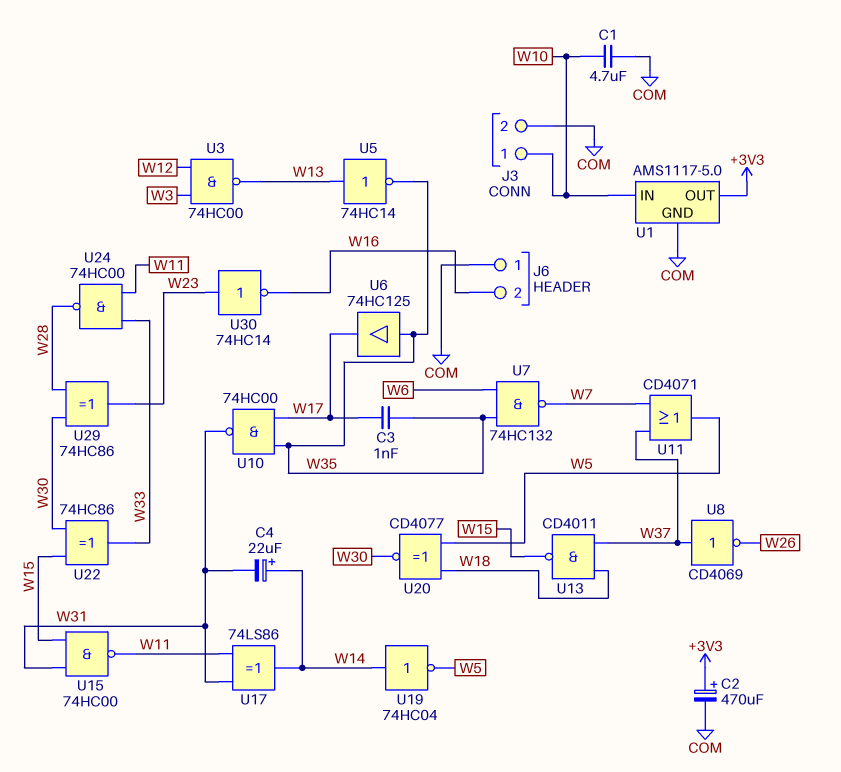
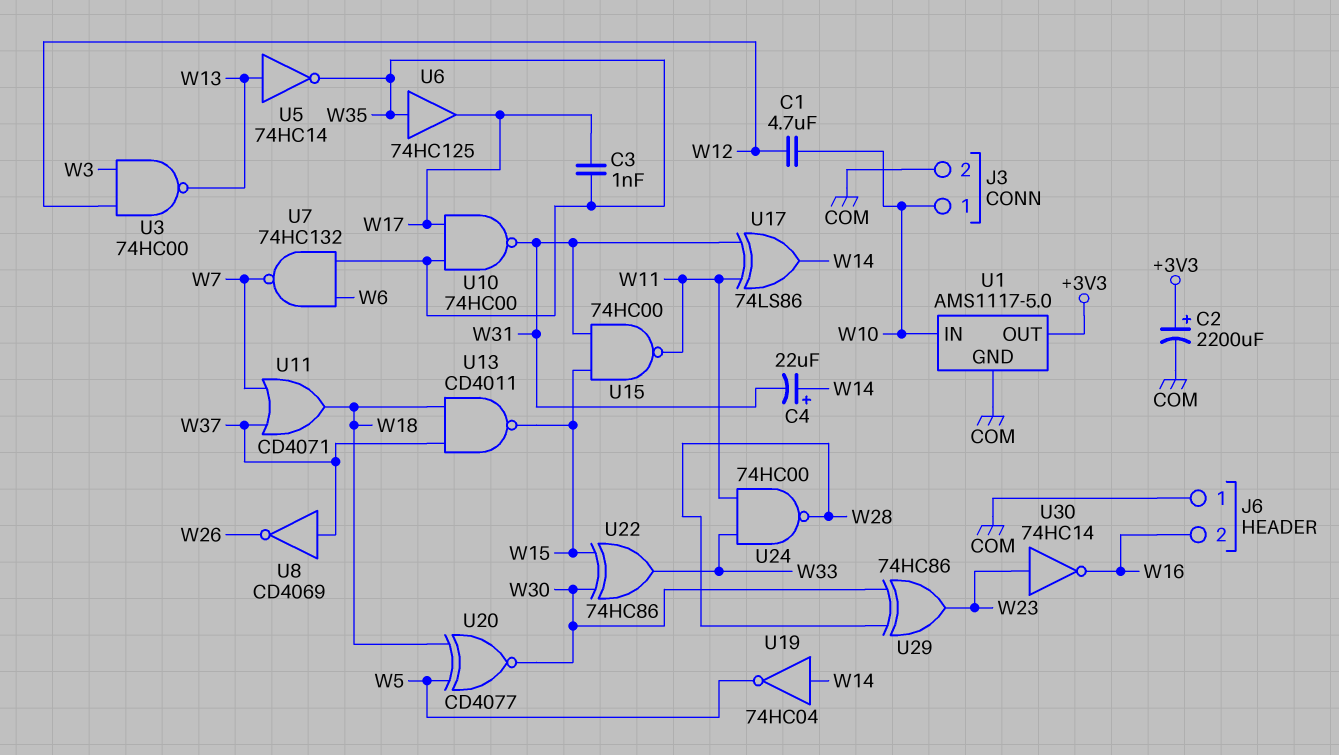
C1: 4.7uF (COM, W10) -> 4.7uF (W10, W12)
C2: 470uF (plus +3V3, minus COM) -> 2200uF (plus +3V3, minus COM)
U11: OR CD4071 (in W7, in W37, out W5) -> OR CD4071 (in W7, in W37, out W18)

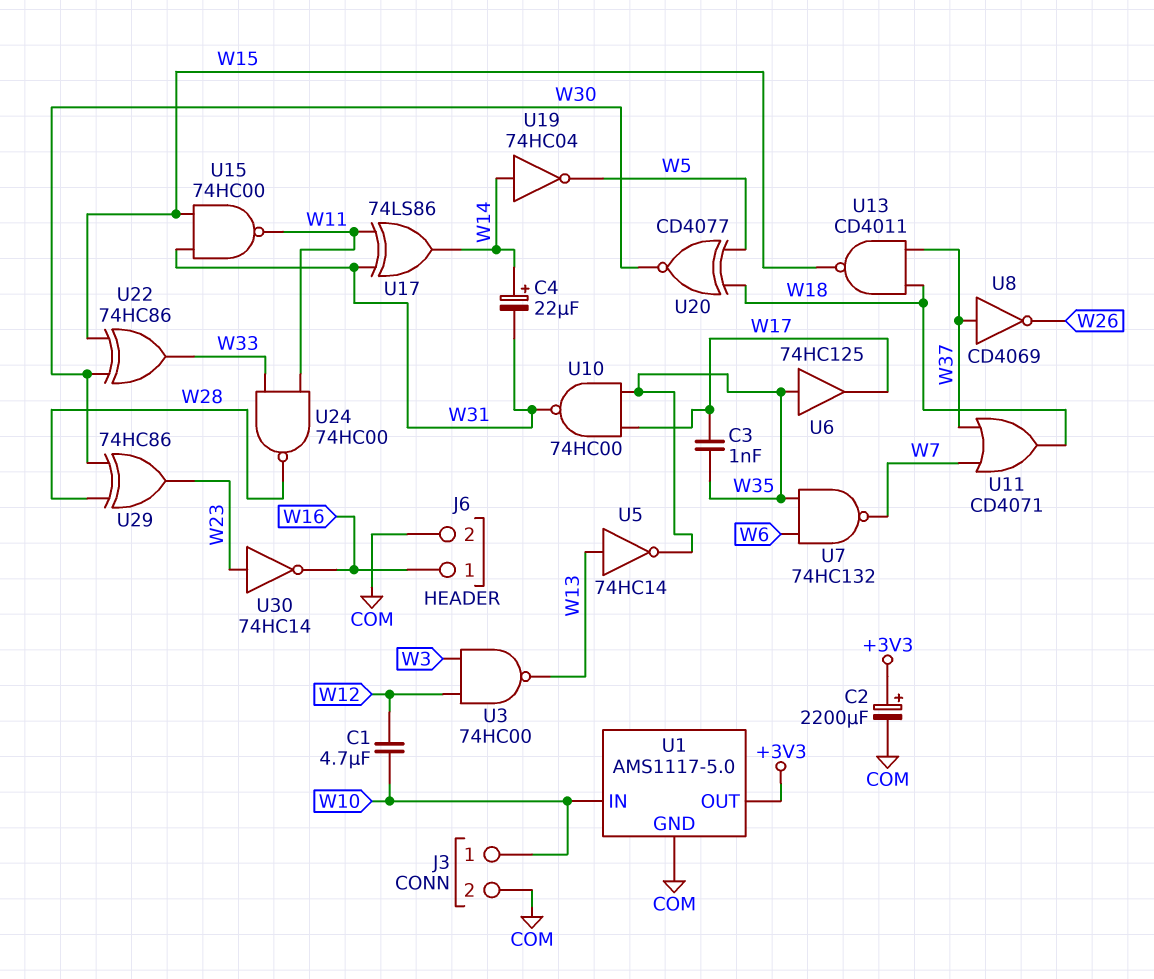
J6 pin 1: COM -> W16
J6 pin 2: W16 -> COM

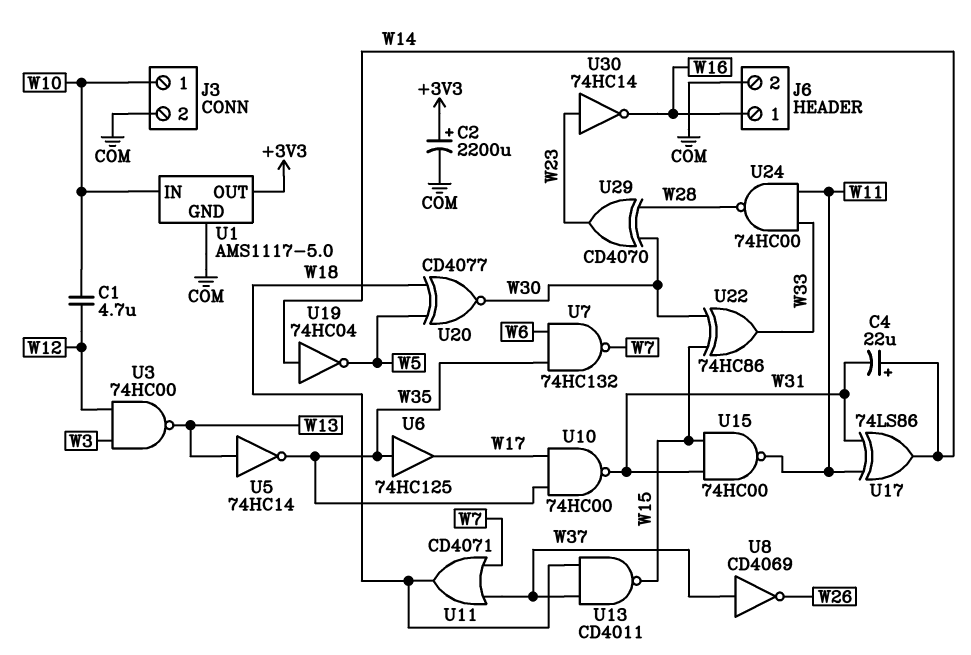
C3: 1nF (W17, W35) -> none
U29: XOR 74HC86 (in W28, in W30, out W23) -> XOR CD4070 (in W28, in W30, out W23)

